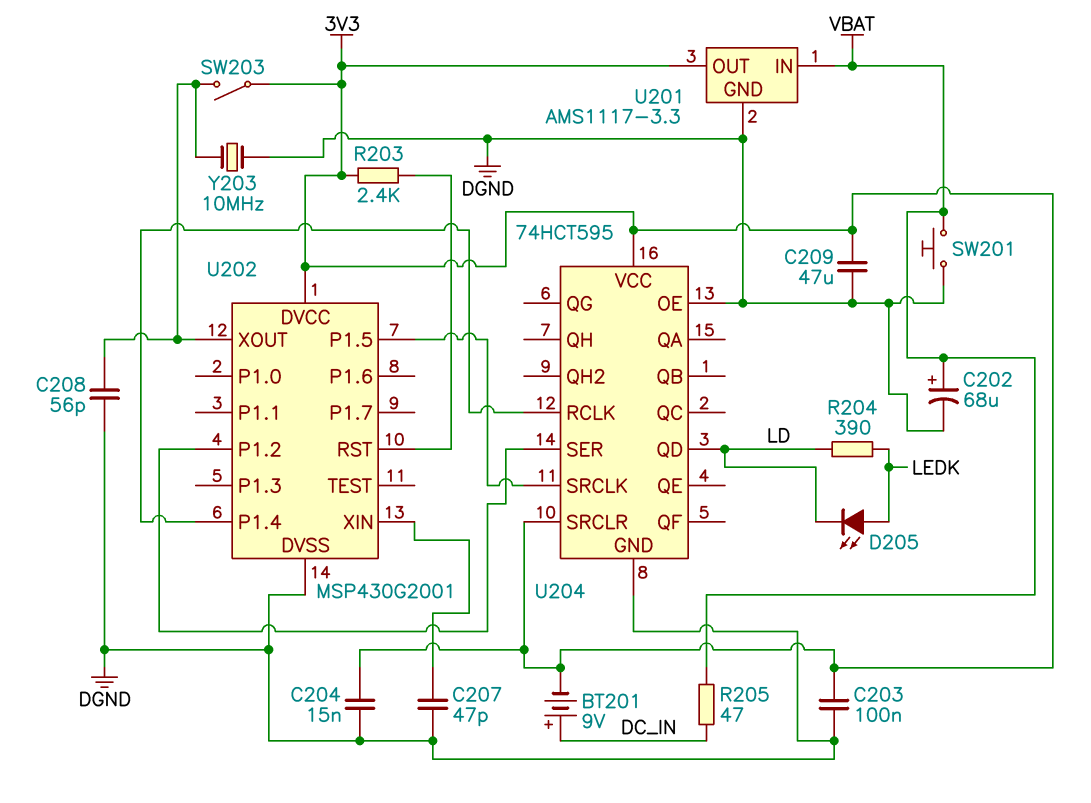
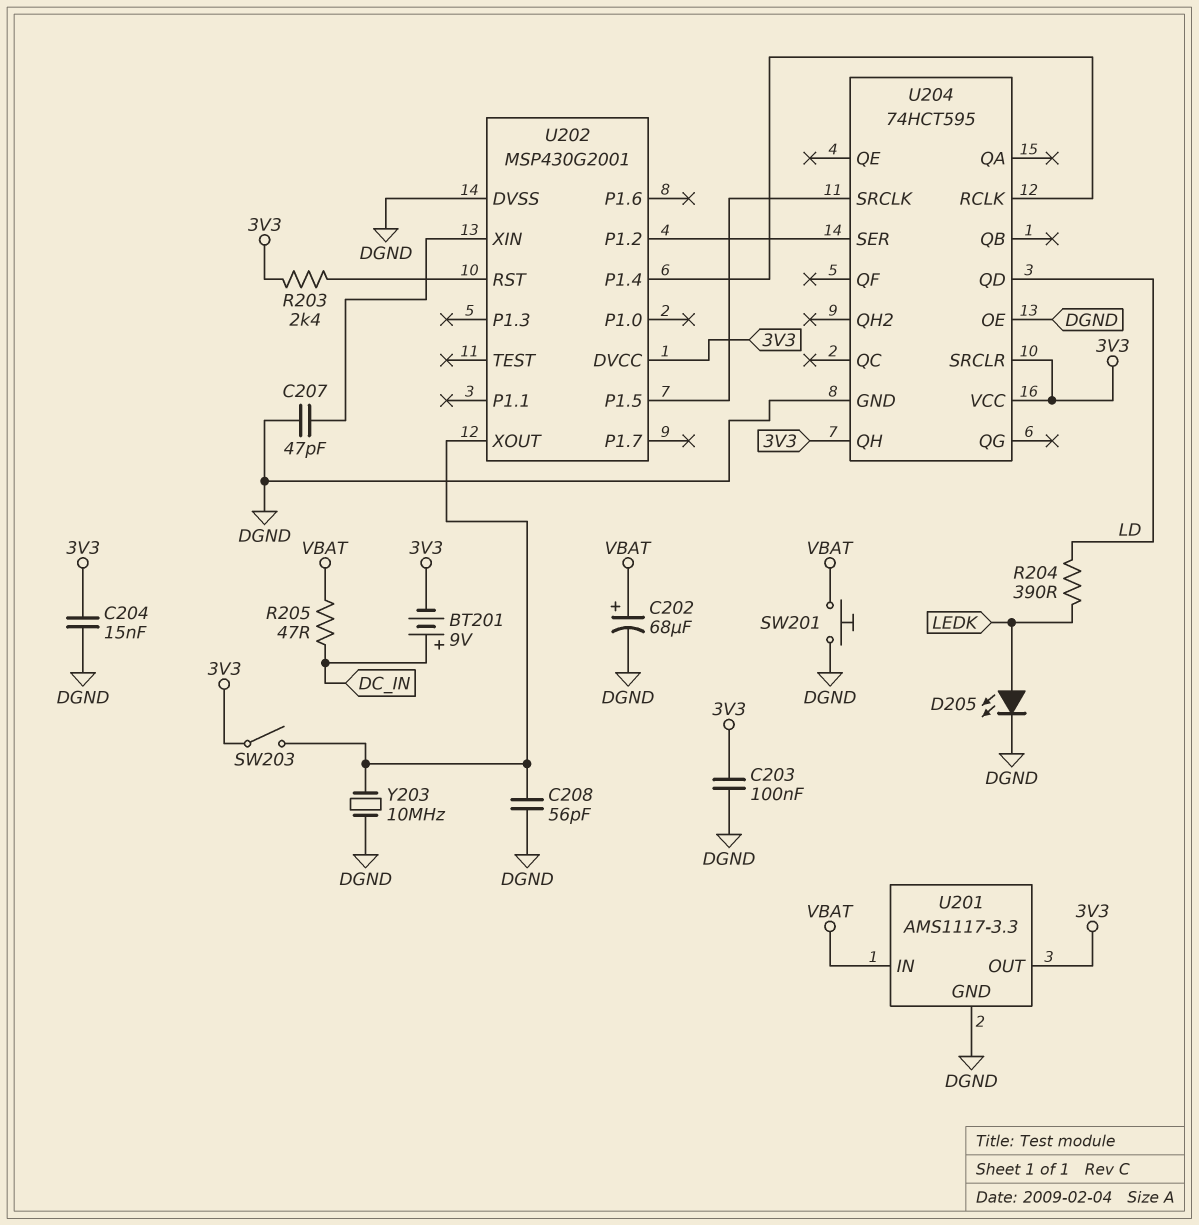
C209: 47uF (3V3, DGND) -> none
D205: LED (A LEDK, K LD) -> LED (A LEDK, K DGND)
U204 pin QH: none -> 3V3

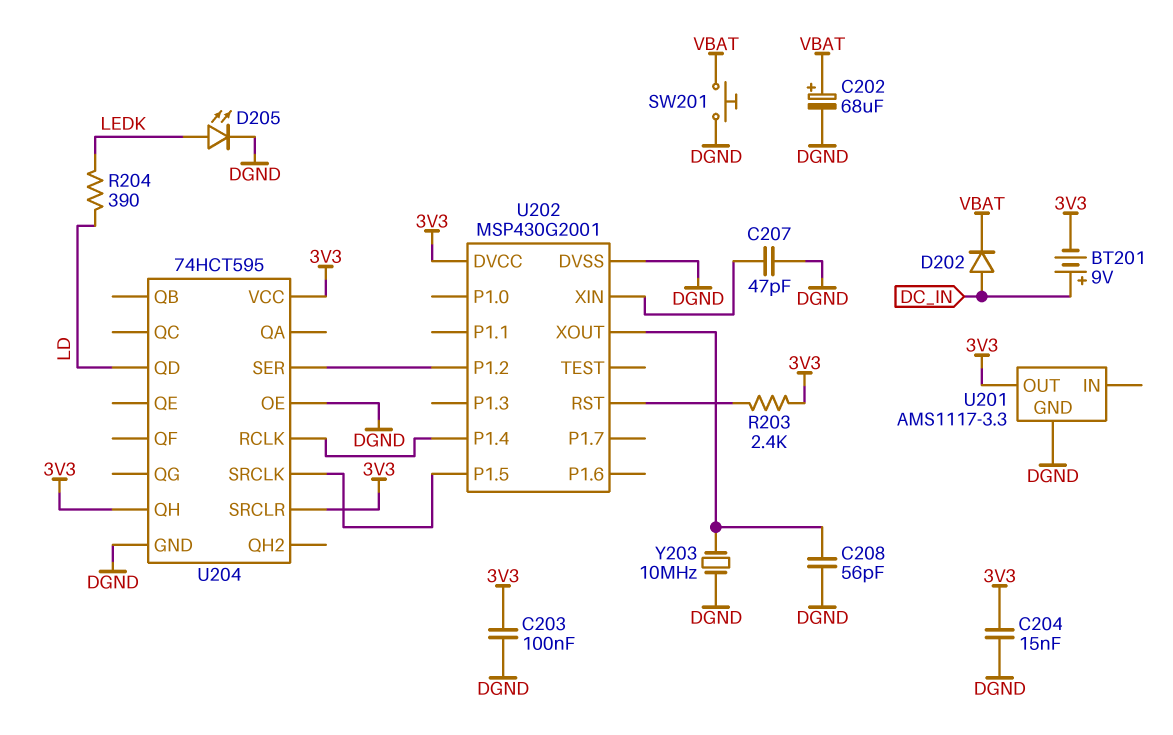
D202: none -> diode (A DC_IN, K VBAT)
R205: 47 (DC_IN, VBAT) -> none
SW203: switch (3V3, U202/XOUT) -> none
U201 pin IN: VBAT -> none

